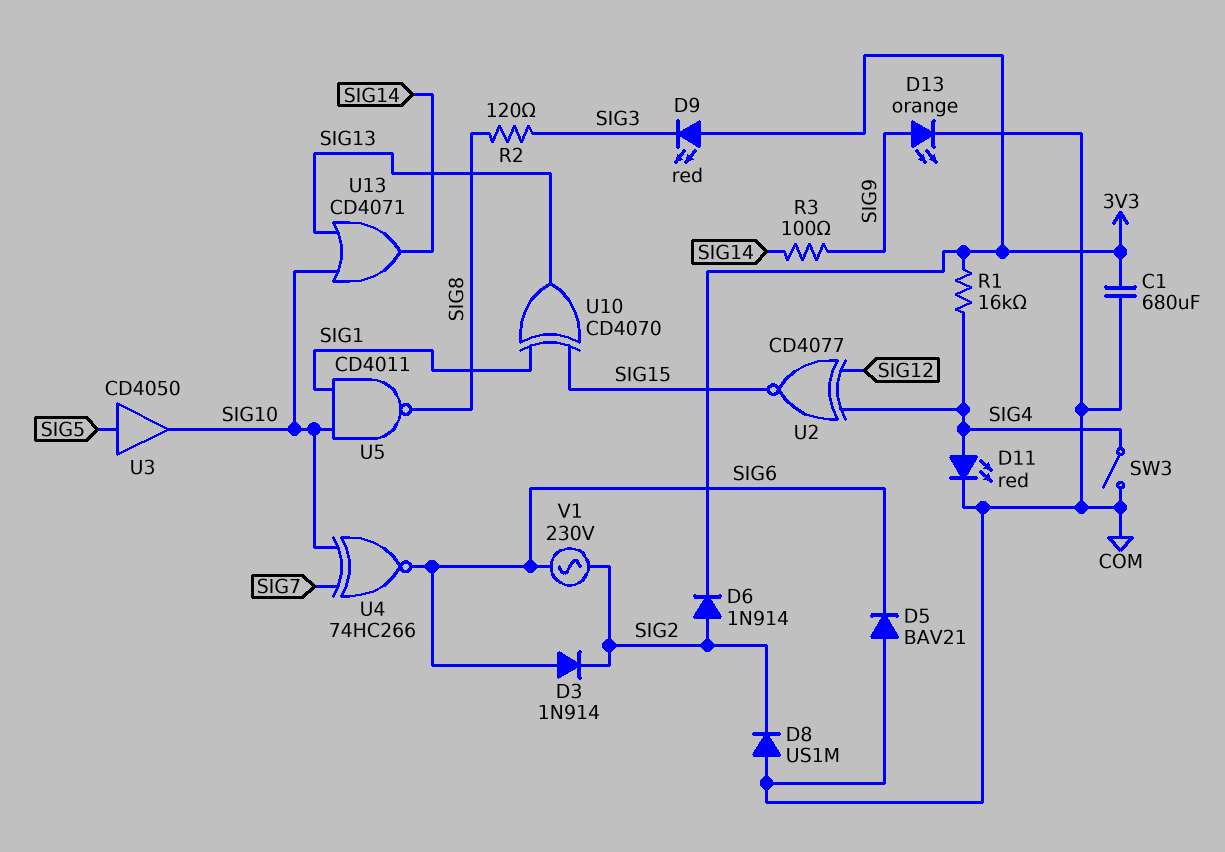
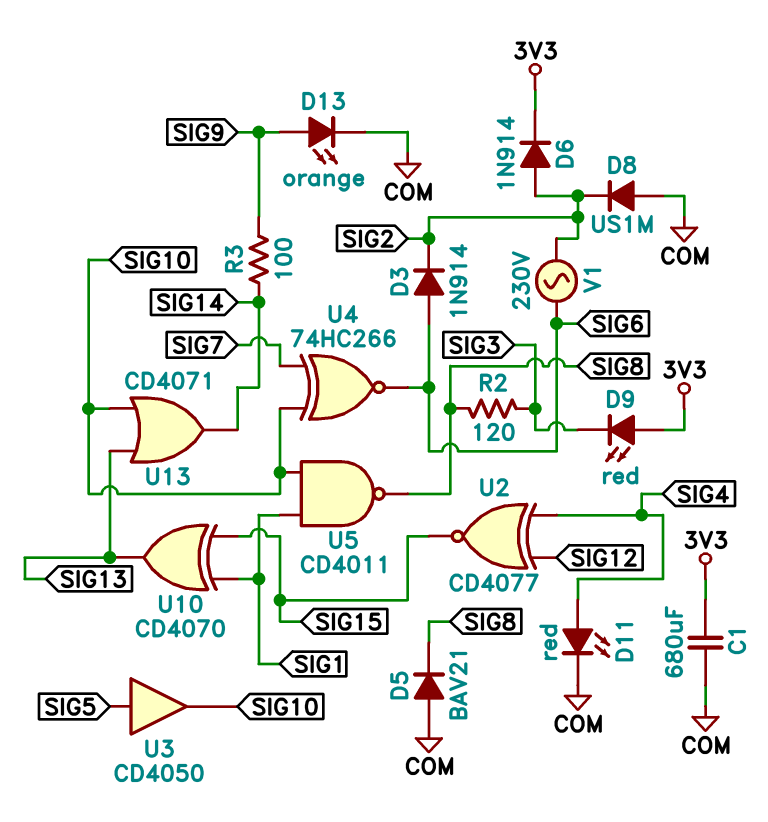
D5: diode BAV21 (A COM, K SIG6) -> diode BAV21 (A COM, K SIG8)
R1: 16k (3V3, SIG4) -> none
SW3: switch (COM, SIG4) -> none

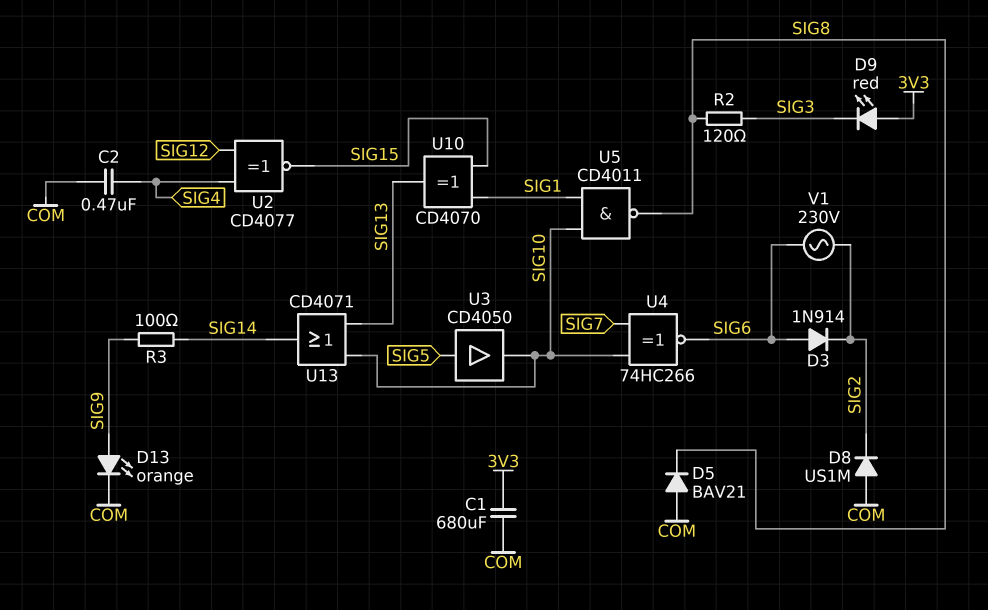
C2: none -> 470nF (COM, SIG4)
D6: diode 1N914 (A SIG2, K 3V3) -> none
D11: LED red (A SIG4, K COM) -> none

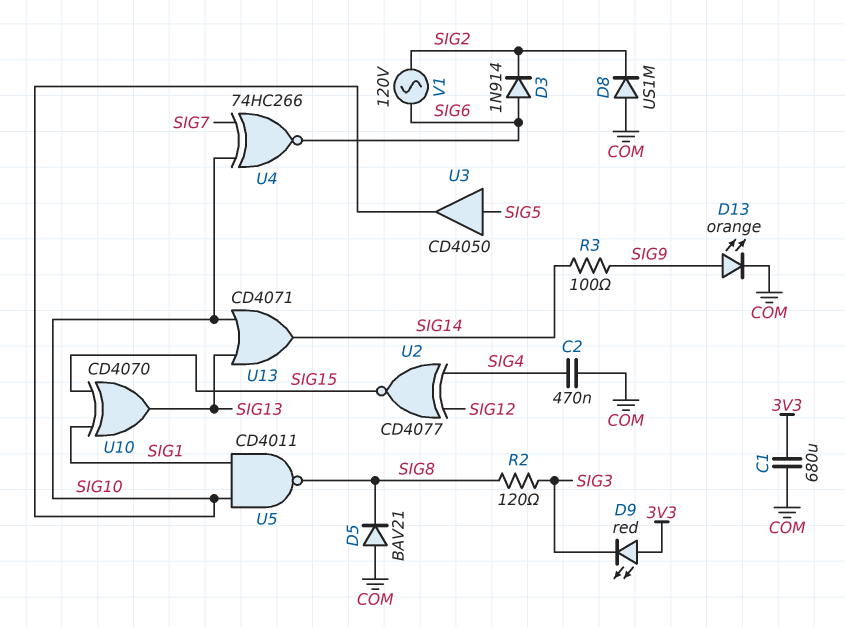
V1: AC 230V (SIG2, SIG6) -> AC 120V (SIG2, SIG6)

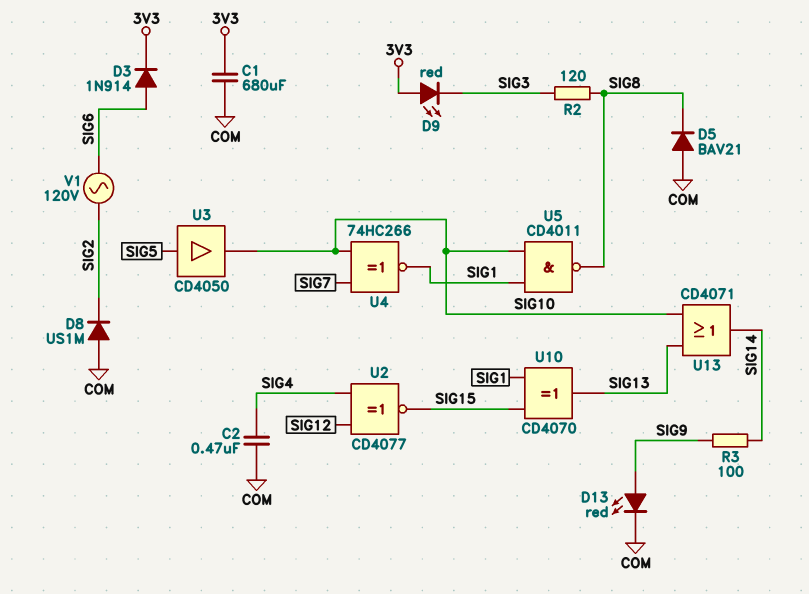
D3: diode 1N914 (A SIG6, K SIG2) -> diode 1N914 (A SIG6, K 3V3)
D13: LED orange (A SIG9, K COM) -> LED red (A SIG9, K COM)
U4: XNOR 74HC266 (in SIG7, in SIG10, out SIG6) -> XNOR 74HC266 (in SIG7, in SIG10, out SIG1)

